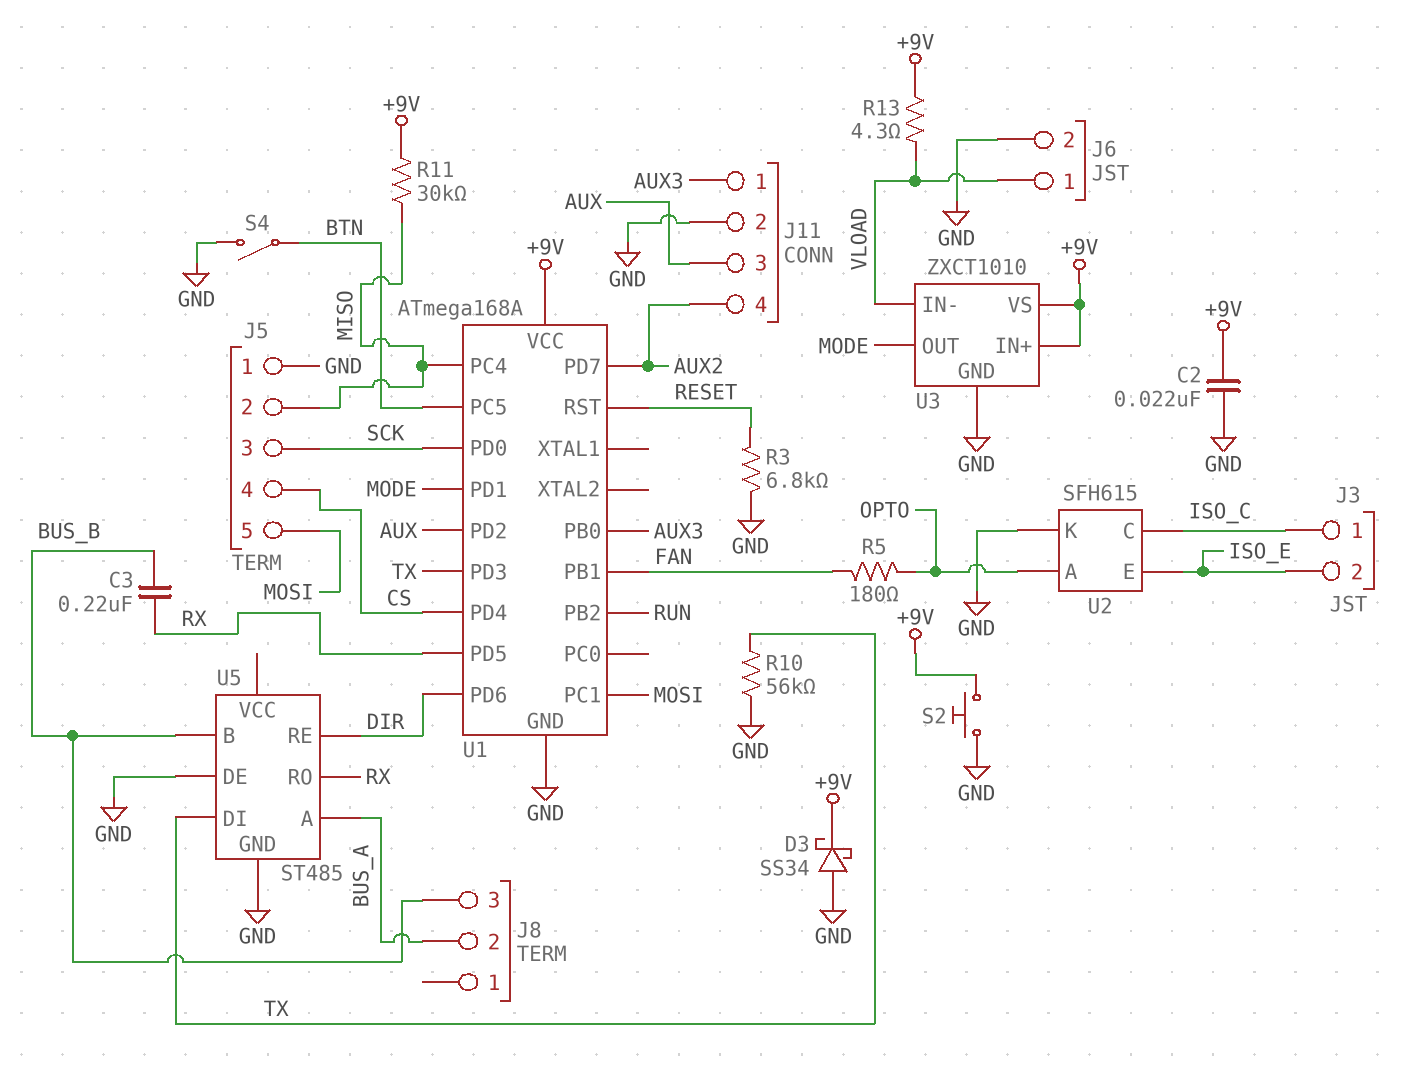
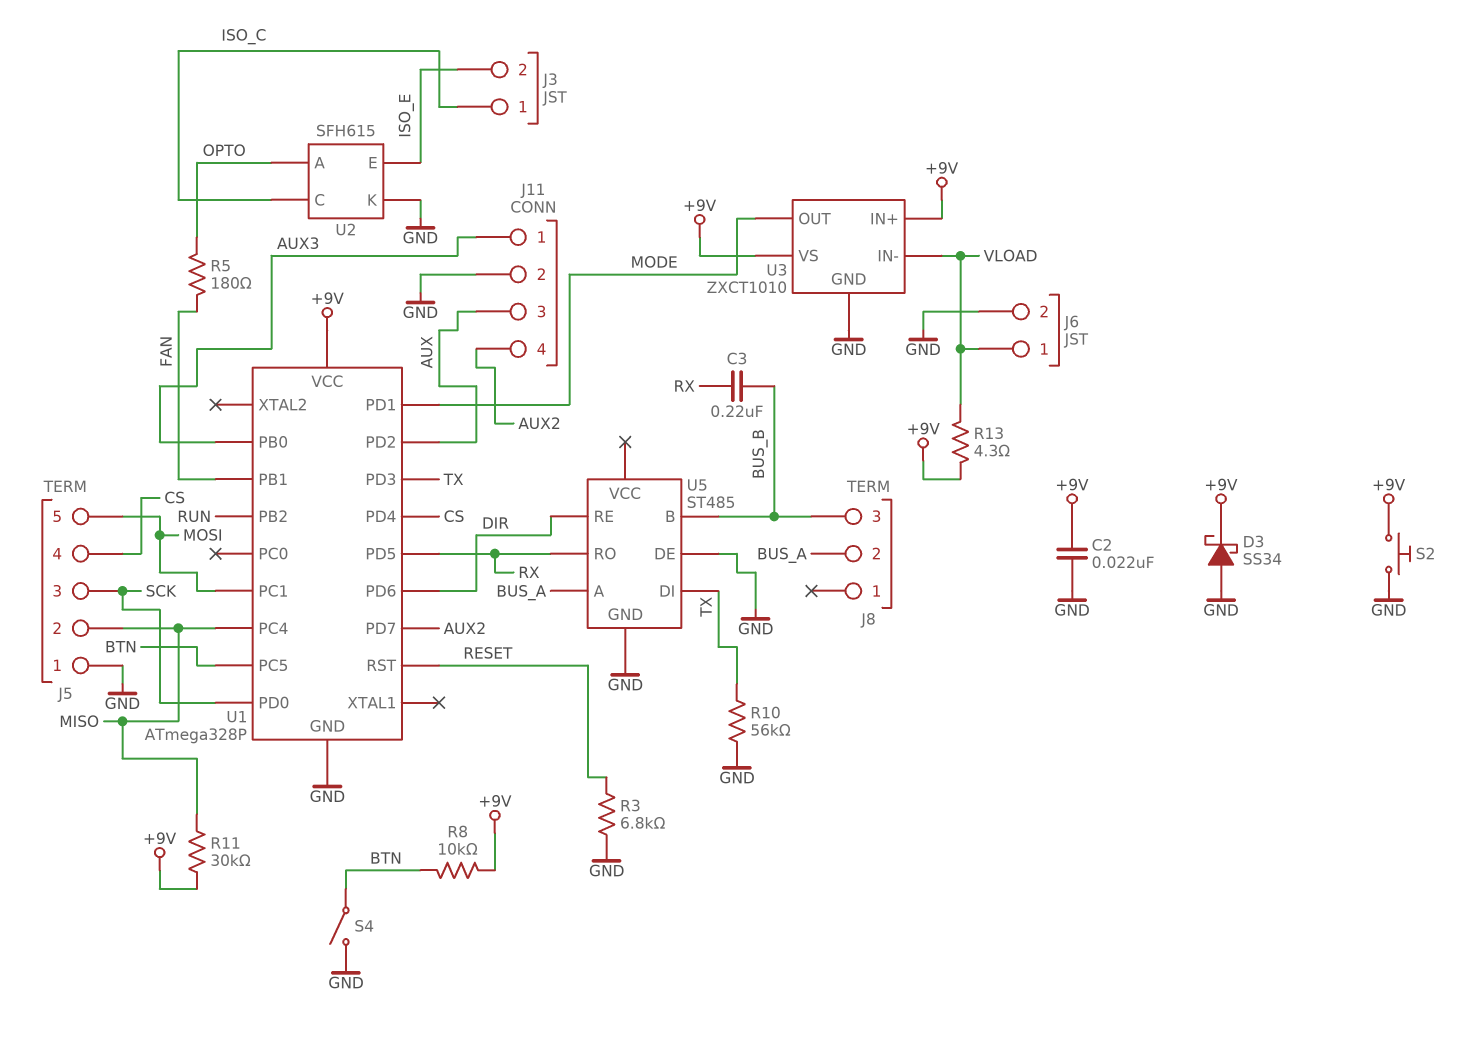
R8: none -> 10k (+9V, BTN)
U1: ATmega168A -> ATmega328P

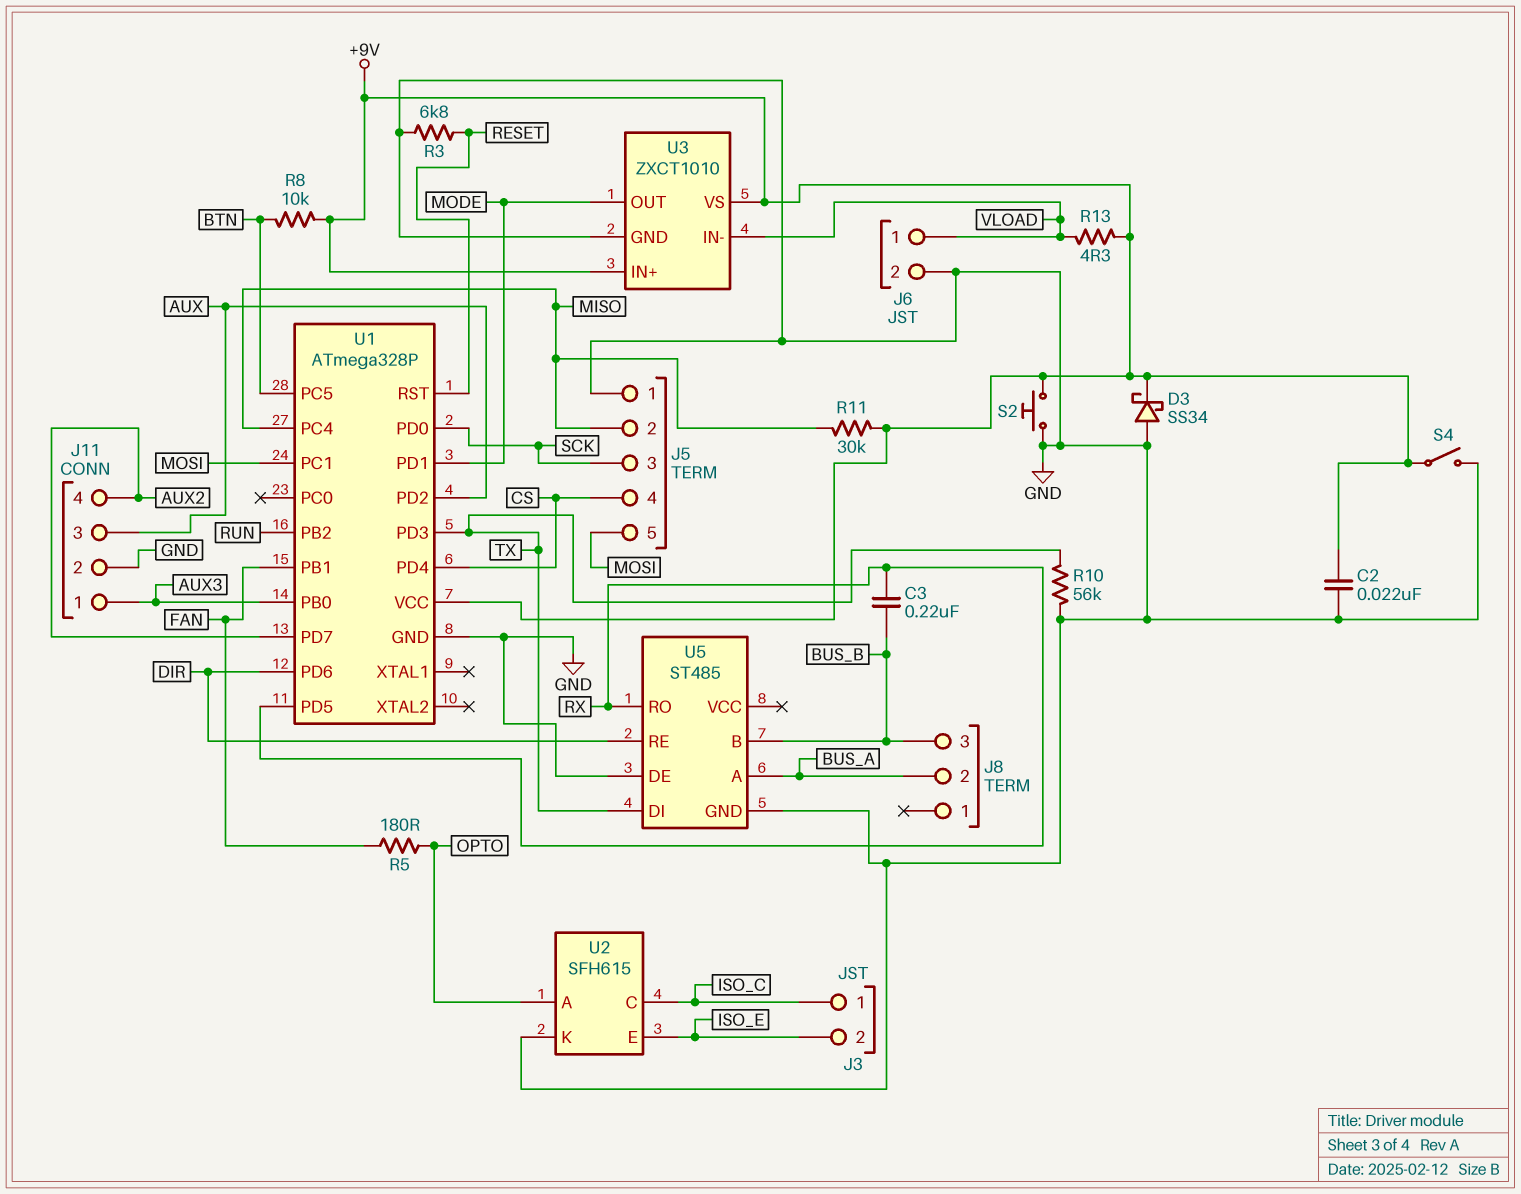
S4: switch (BTN, GND) -> switch (+9V, GND)

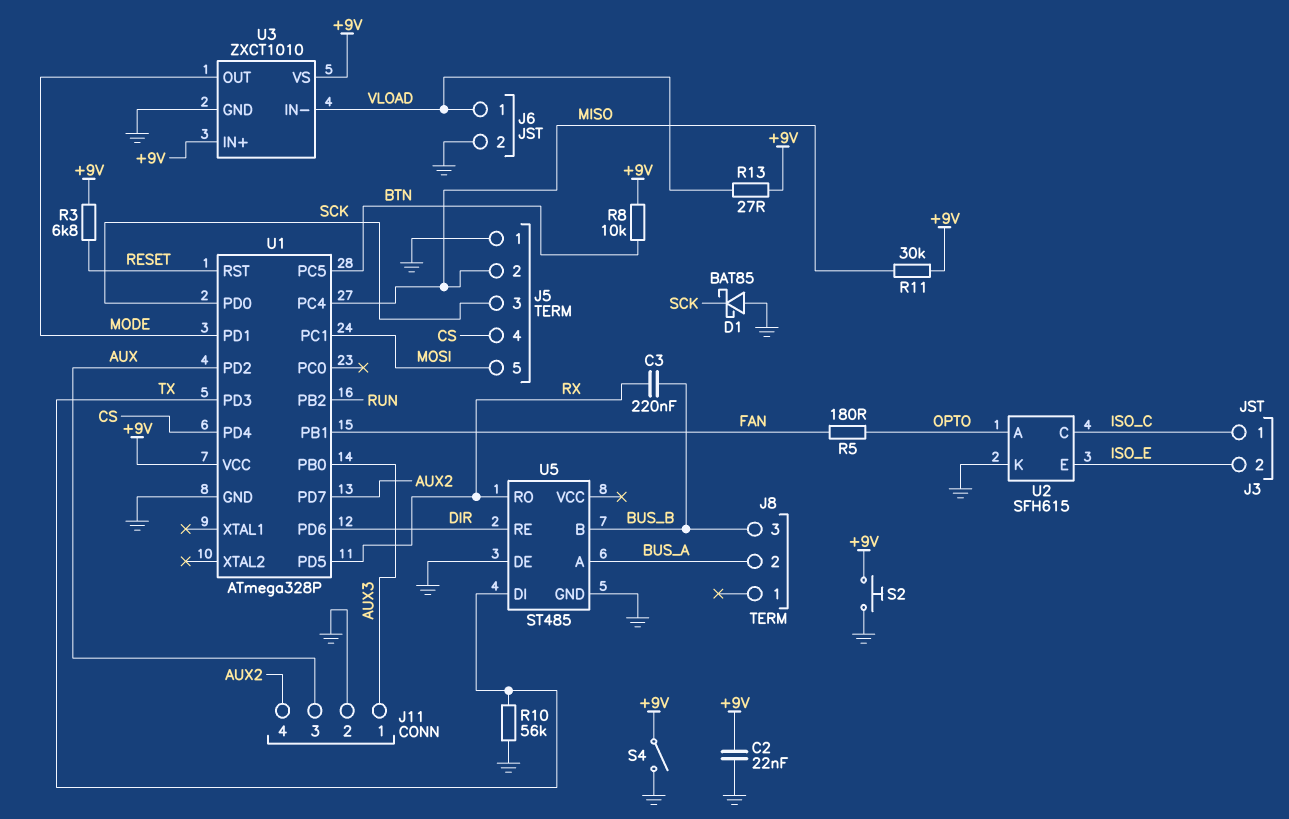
D1: none -> schottky BAT85 (A GND, K SCK)
D3: schottky SS34 (A GND, K +9V) -> none
R3: 6.8k (GND, RESET) -> 6.8k (+9V, RESET)
R13: 4.3 (+9V, VLOAD) -> 27 (+9V, VLOAD)

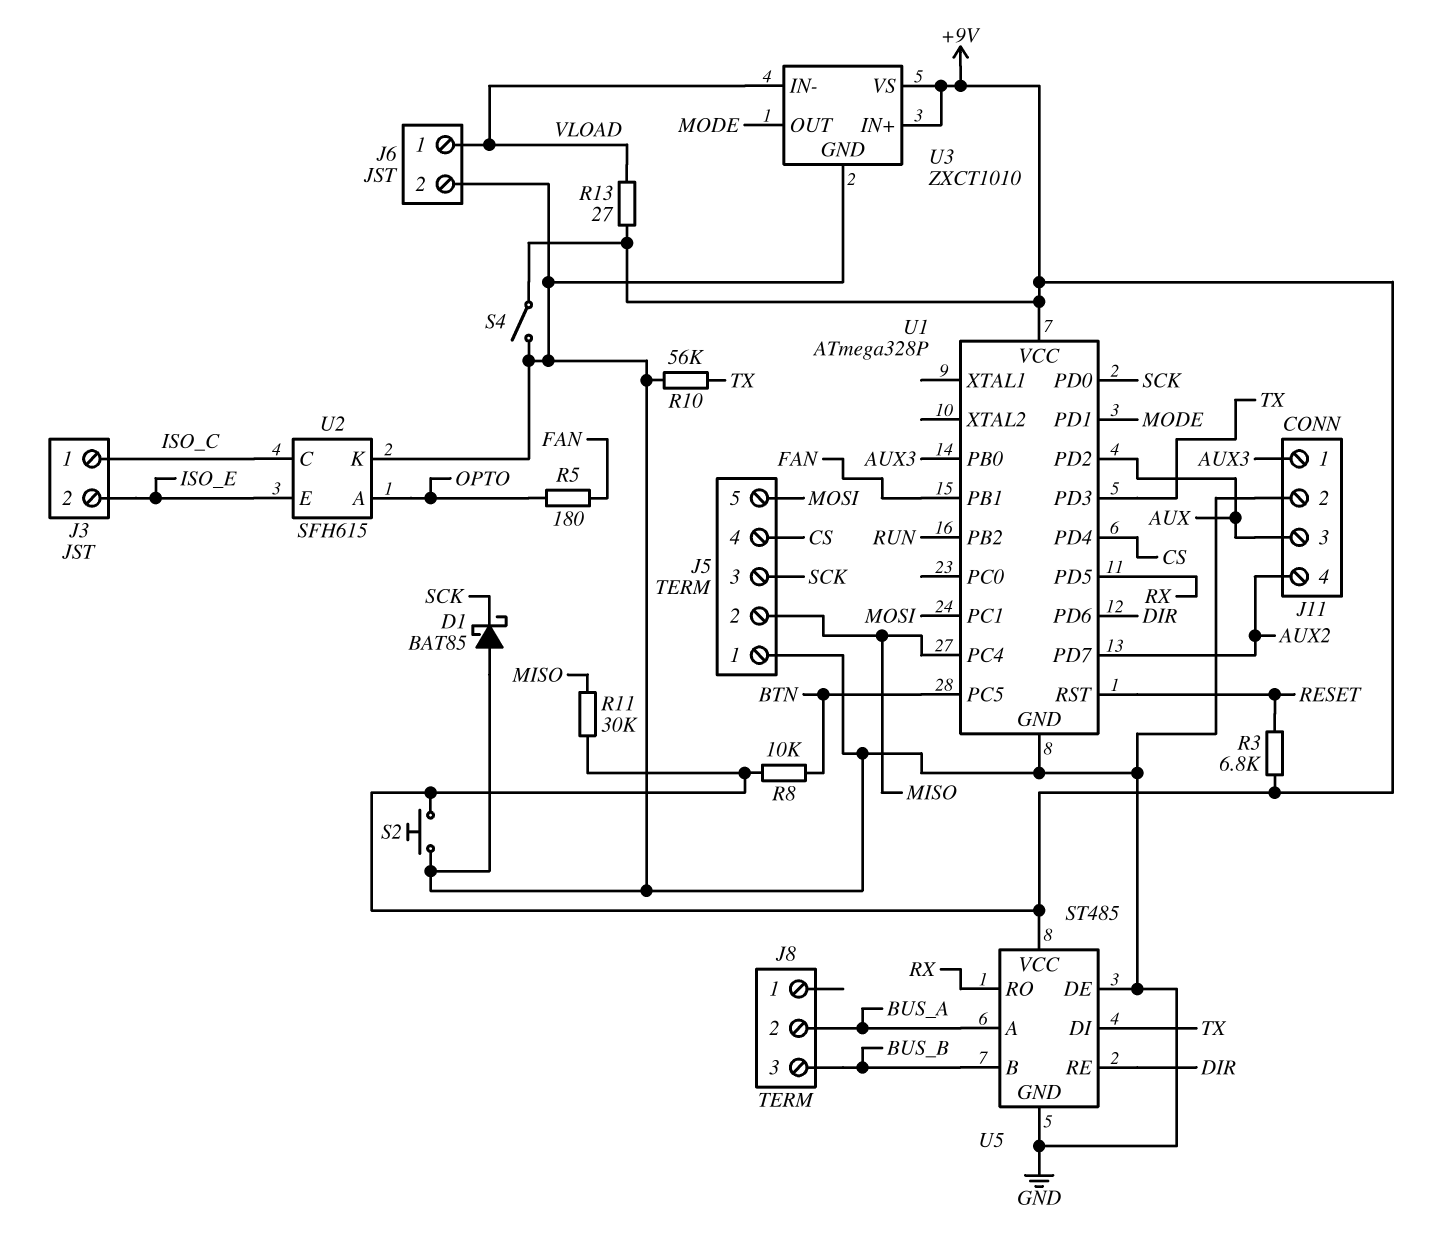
C2: 22nF (+9V, GND) -> none
C3: 220nF (BUS_B, RX) -> none
U5 pin VCC: none -> +9V

